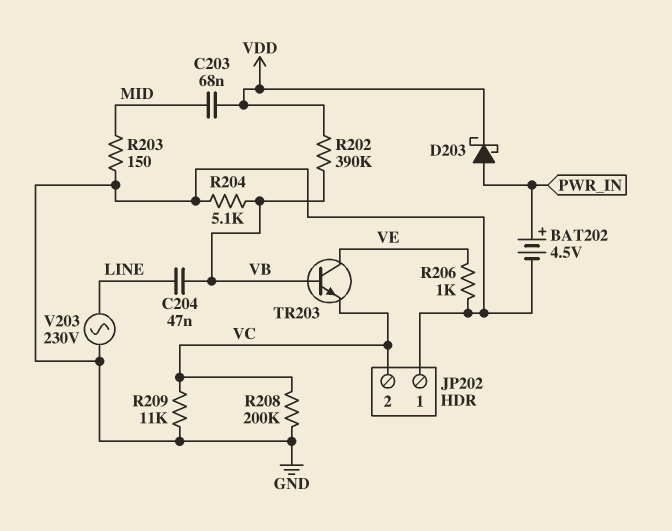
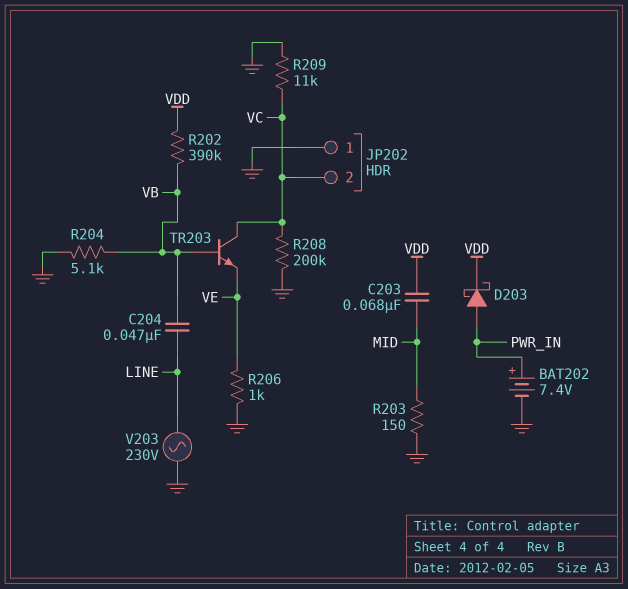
BAT202: 4.5V (plus PWR_IN, minus GND) -> 7.4V (plus PWR_IN, minus GND)
TR203: NPN (B VB, C VE, E VC) -> NPN (B VB, C VC, E VE)

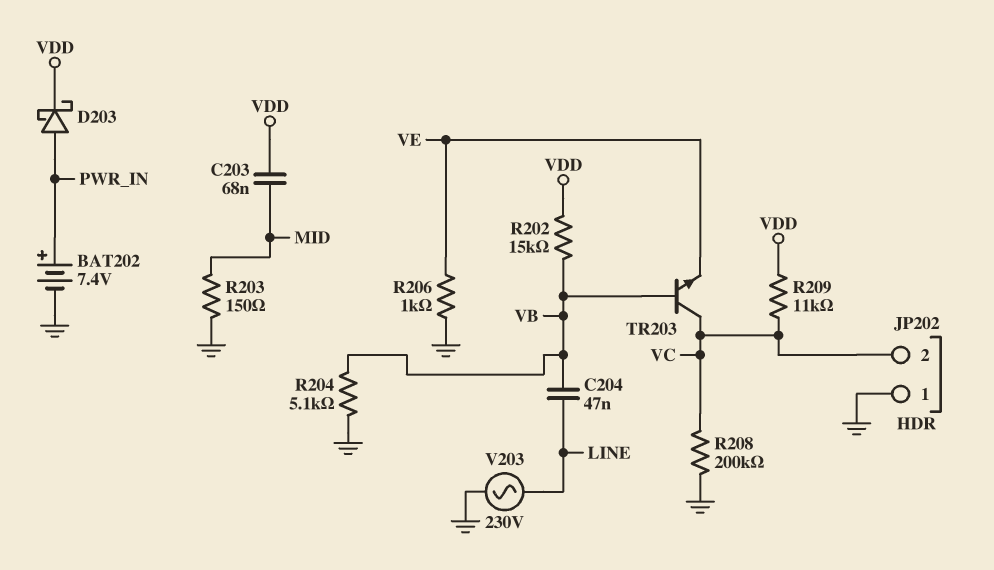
R202: 390k (VB, VDD) -> 15k (VB, VDD)
R209: 11k (GND, VC) -> 11k (VC, VDD)

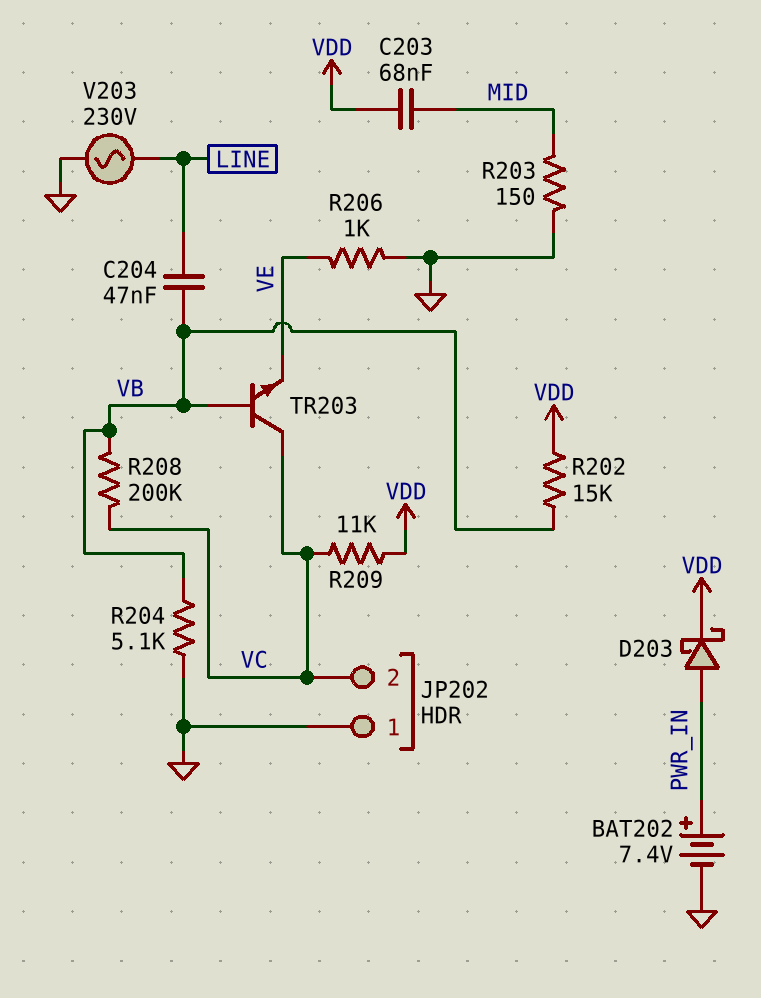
R208: 200k (GND, VC) -> 200k (VB, VC)

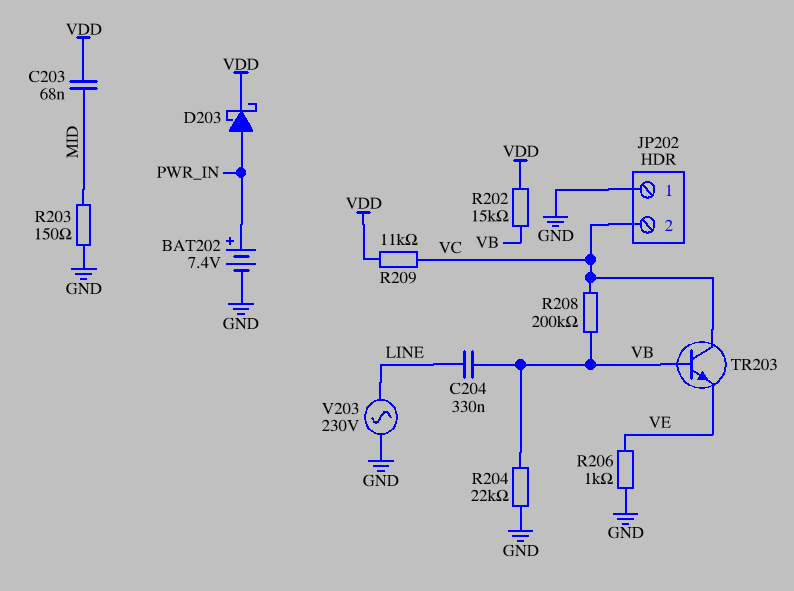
C204: 47nF (LINE, VB) -> 330nF (LINE, VB)
R204: 5.1k (GND, VB) -> 22k (GND, VB)

